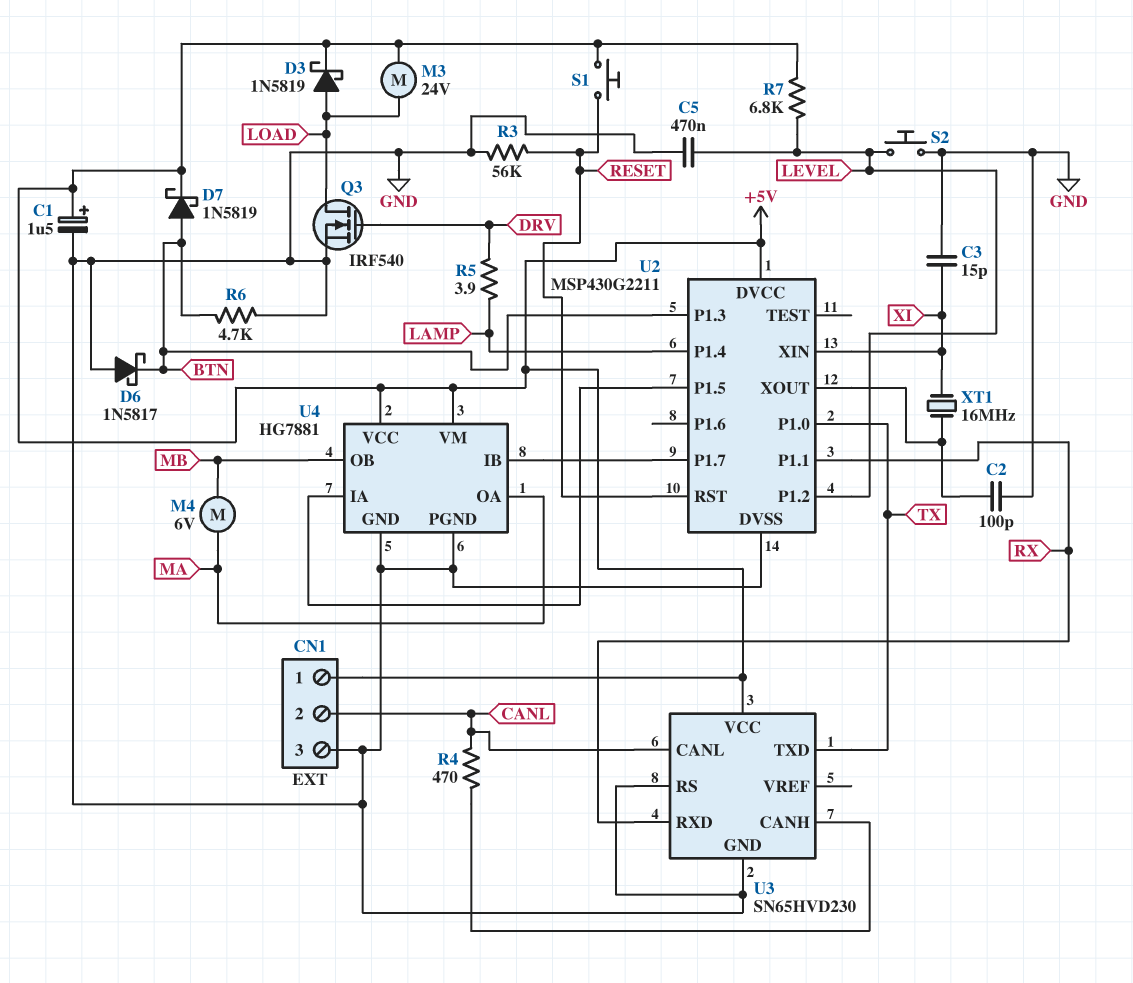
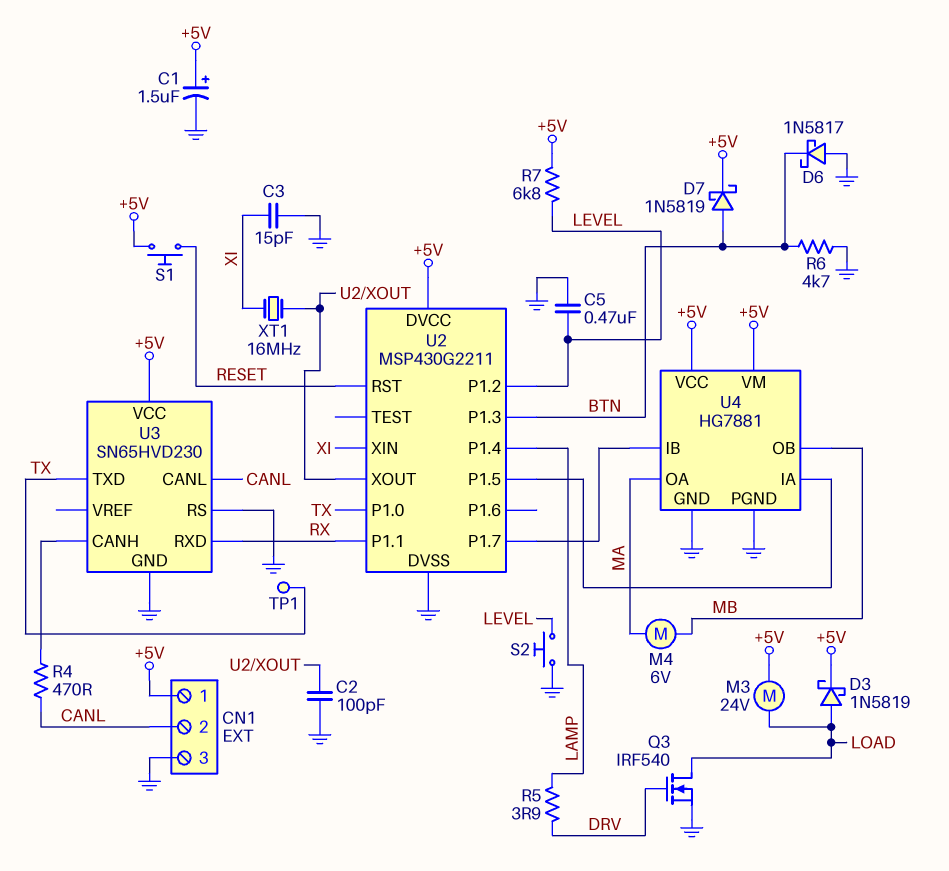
R3: 56k (GND, RESET) -> none
TP1: none -> test point (TX)

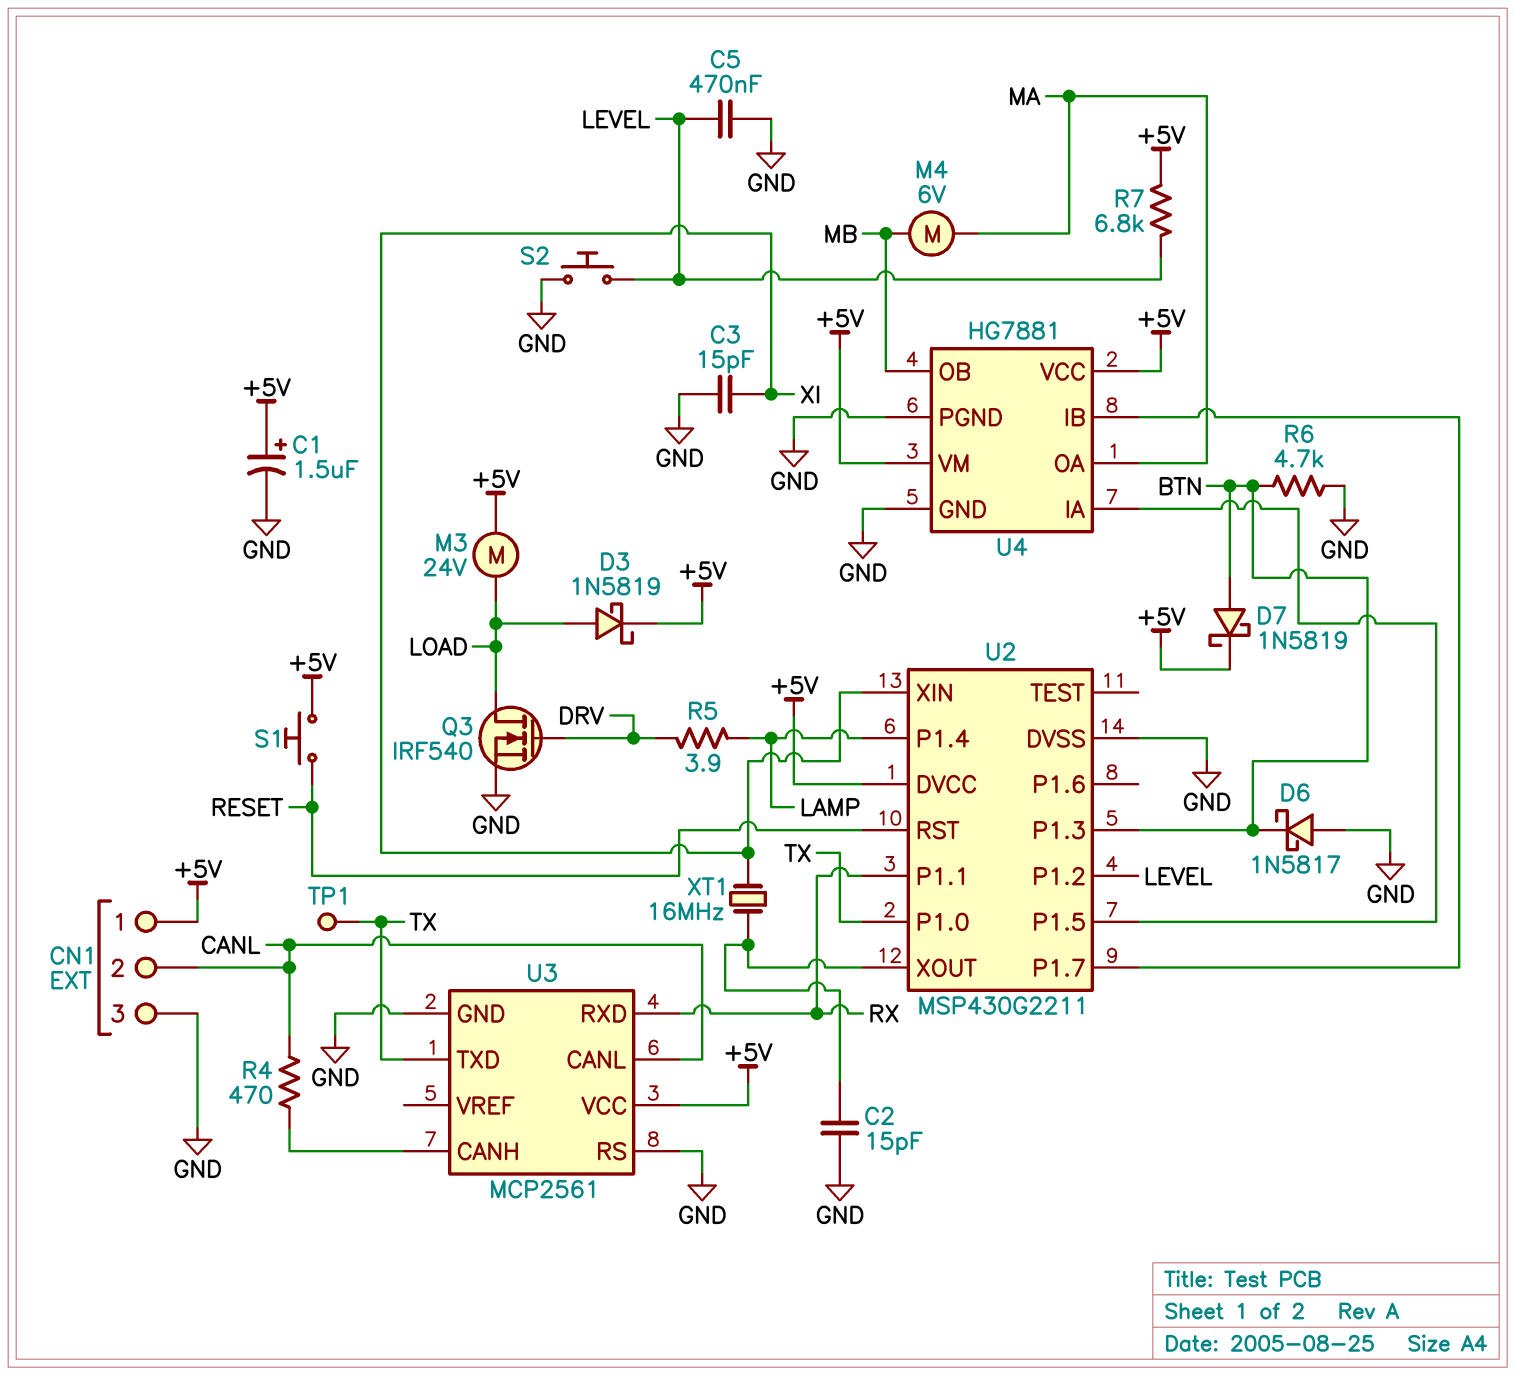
C2: 100pF (GND, U2/XOUT) -> 15pF (GND, U2/XOUT)
U3: SN65HVD230 -> MCP2561

